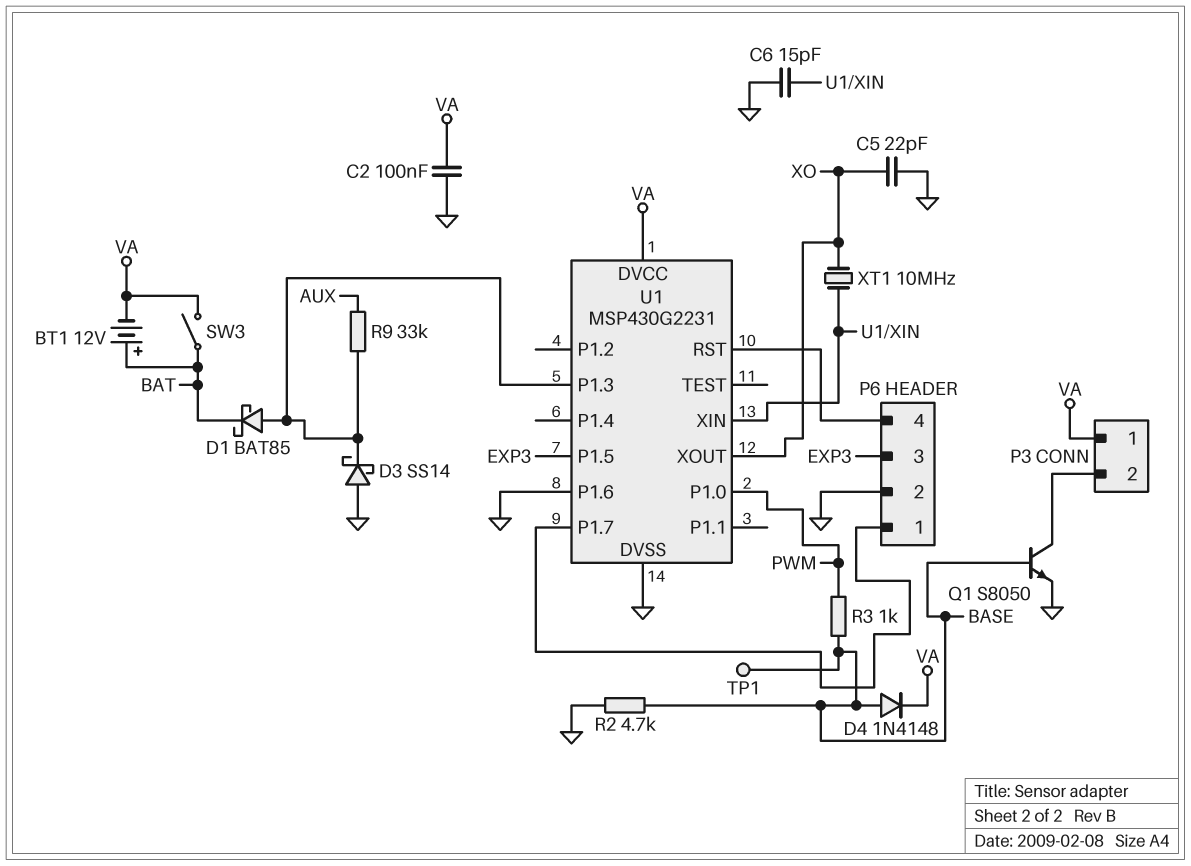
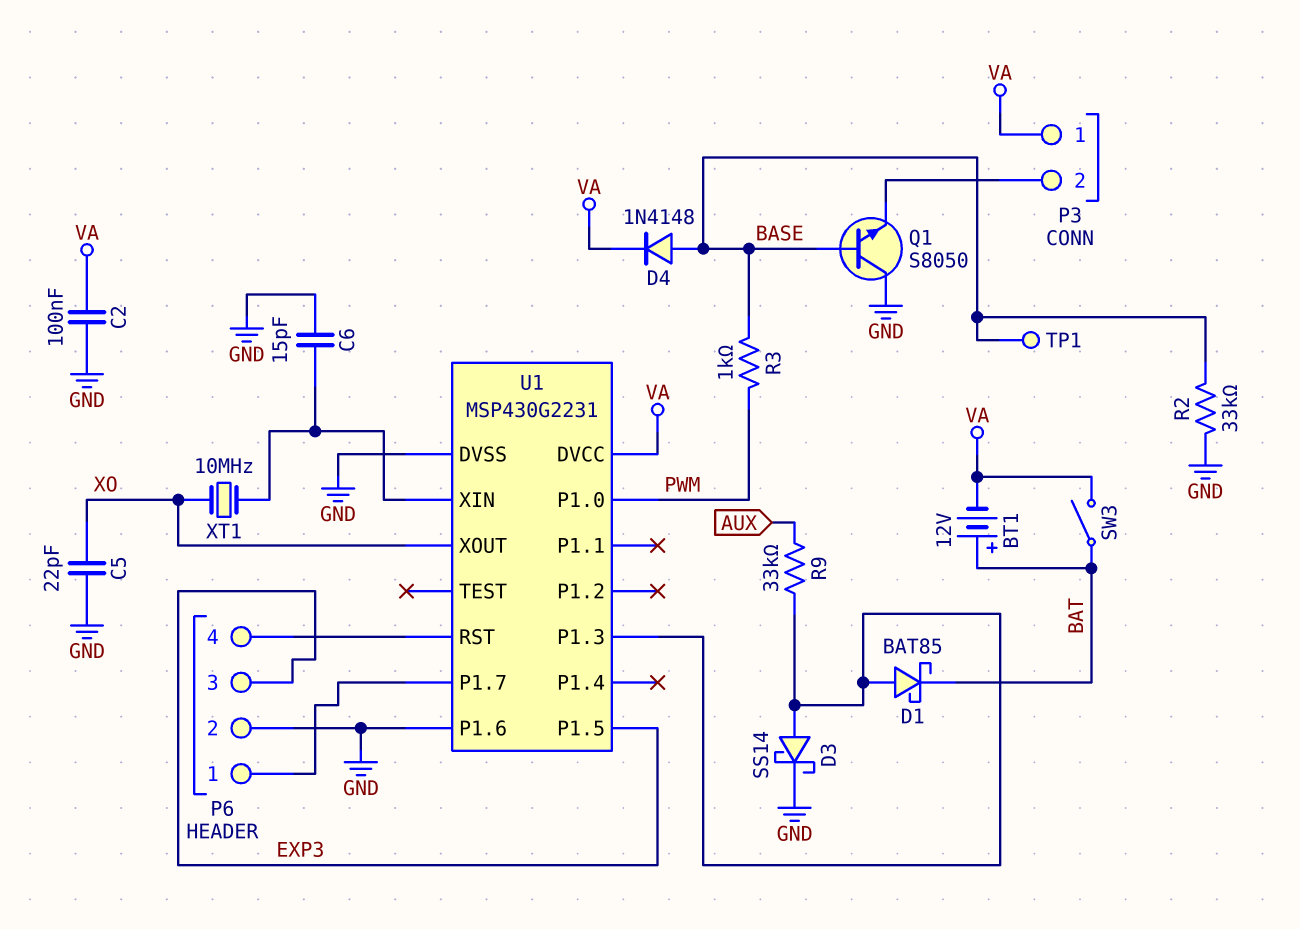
D3: schottky SS14 (A GND, K U1/P1.3) -> schottky SS14 (A U1/P1.3, K GND)
Q1: NPN S8050 (B BASE, C P3/2, E GND) -> NPN S8050 (B BASE, C GND, E P3/2)
R2: 4.7k (BASE, GND) -> 33k (BASE, GND)

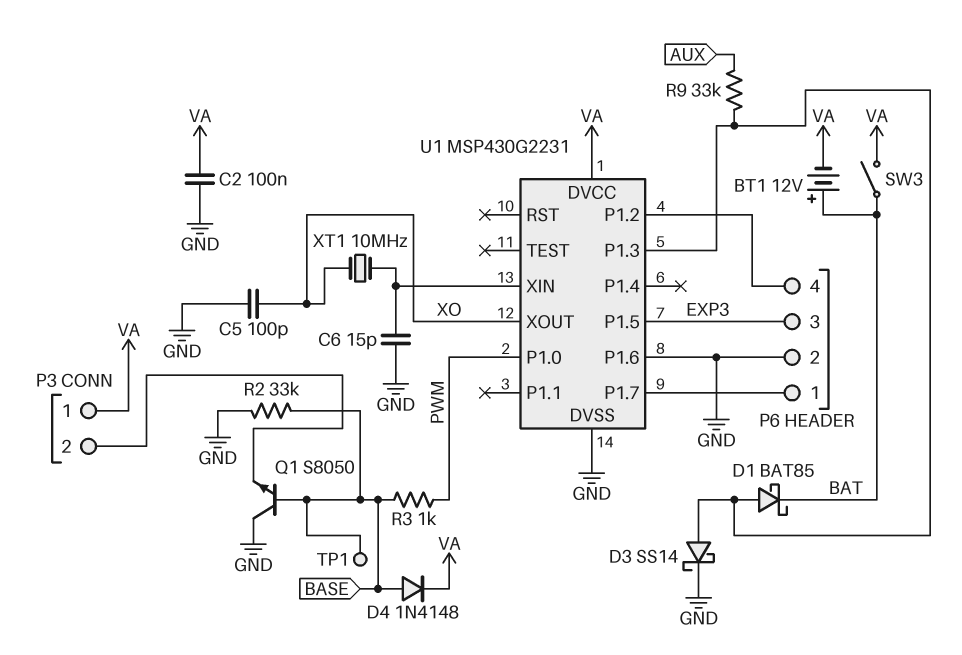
C5: 22pF (GND, XO) -> 100pF (GND, XO)
U1 pin P1.2: none -> P6/4
U1 pin RST: P6/4 -> none

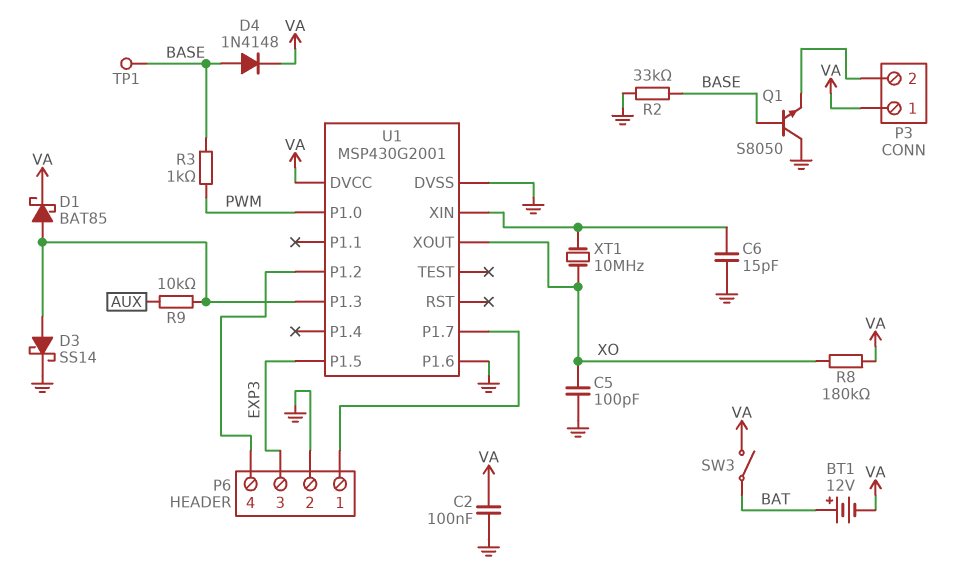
D1: schottky BAT85 (A U1/P1.3, K BAT) -> schottky BAT85 (A U1/P1.3, K VA)
R8: none -> 180k (VA, XO)
R9: 33k (AUX, U1/P1.3) -> 10k (AUX, U1/P1.3)
U1: MSP430G2231 -> MSP430G2001

